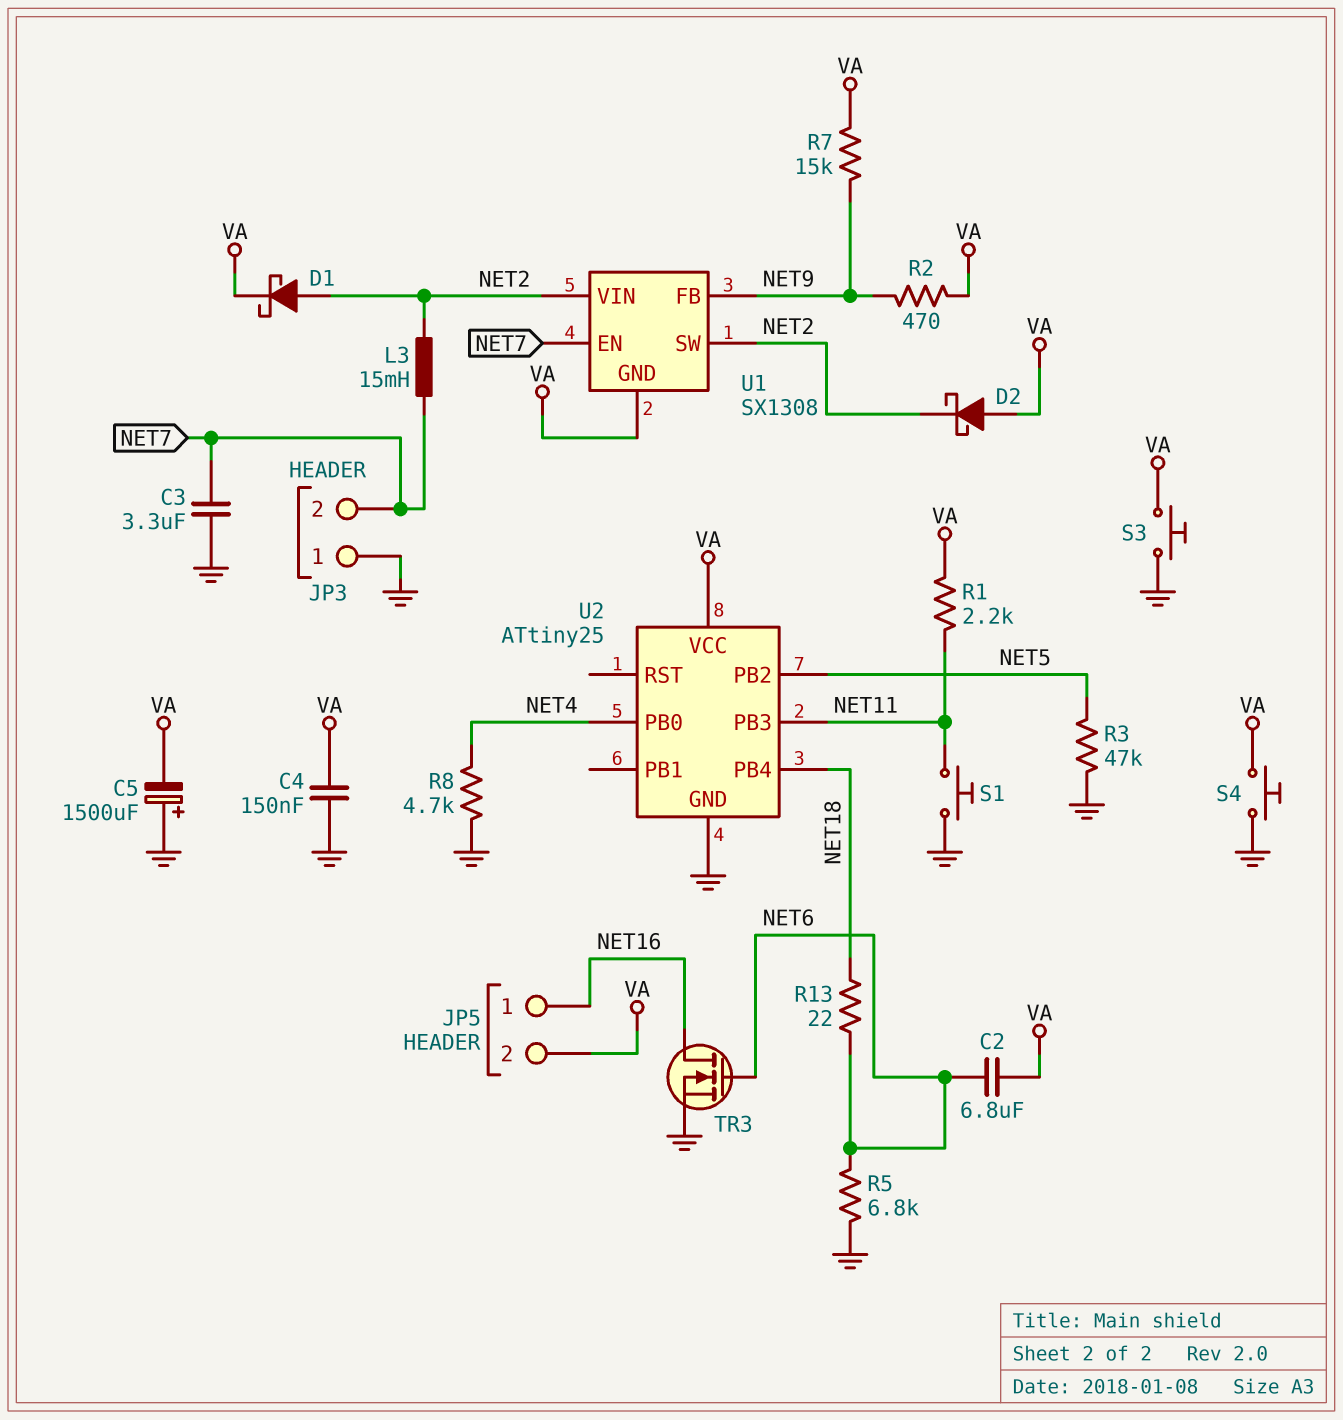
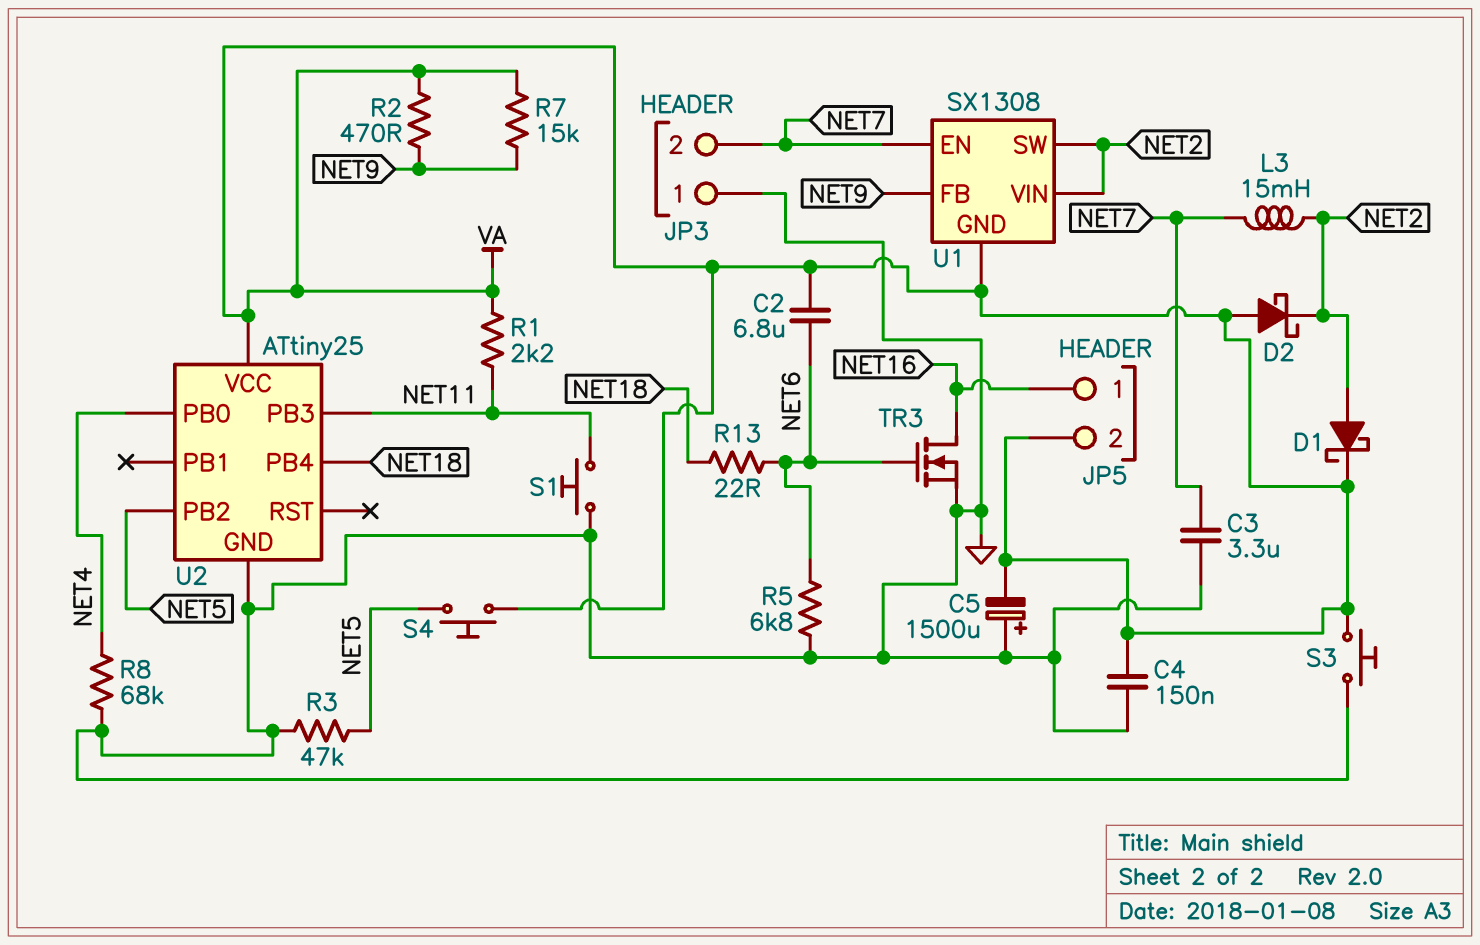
R8: 4.7k (GND, NET4) -> 68k (GND, NET4)
S4: button (GND, VA) -> button (NET5, VA)

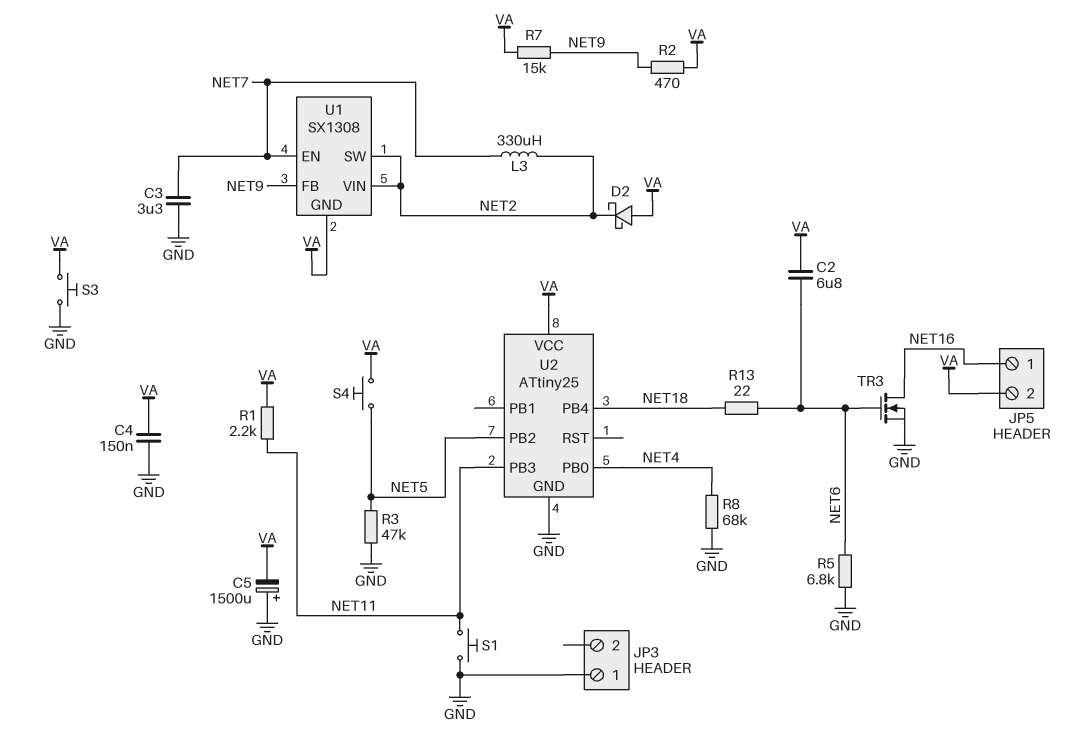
D1: schottky (A NET2, K VA) -> none
JP3 pin 2: NET7 -> none
L3: 15mH (NET2, NET7) -> 330uH (NET2, NET7)

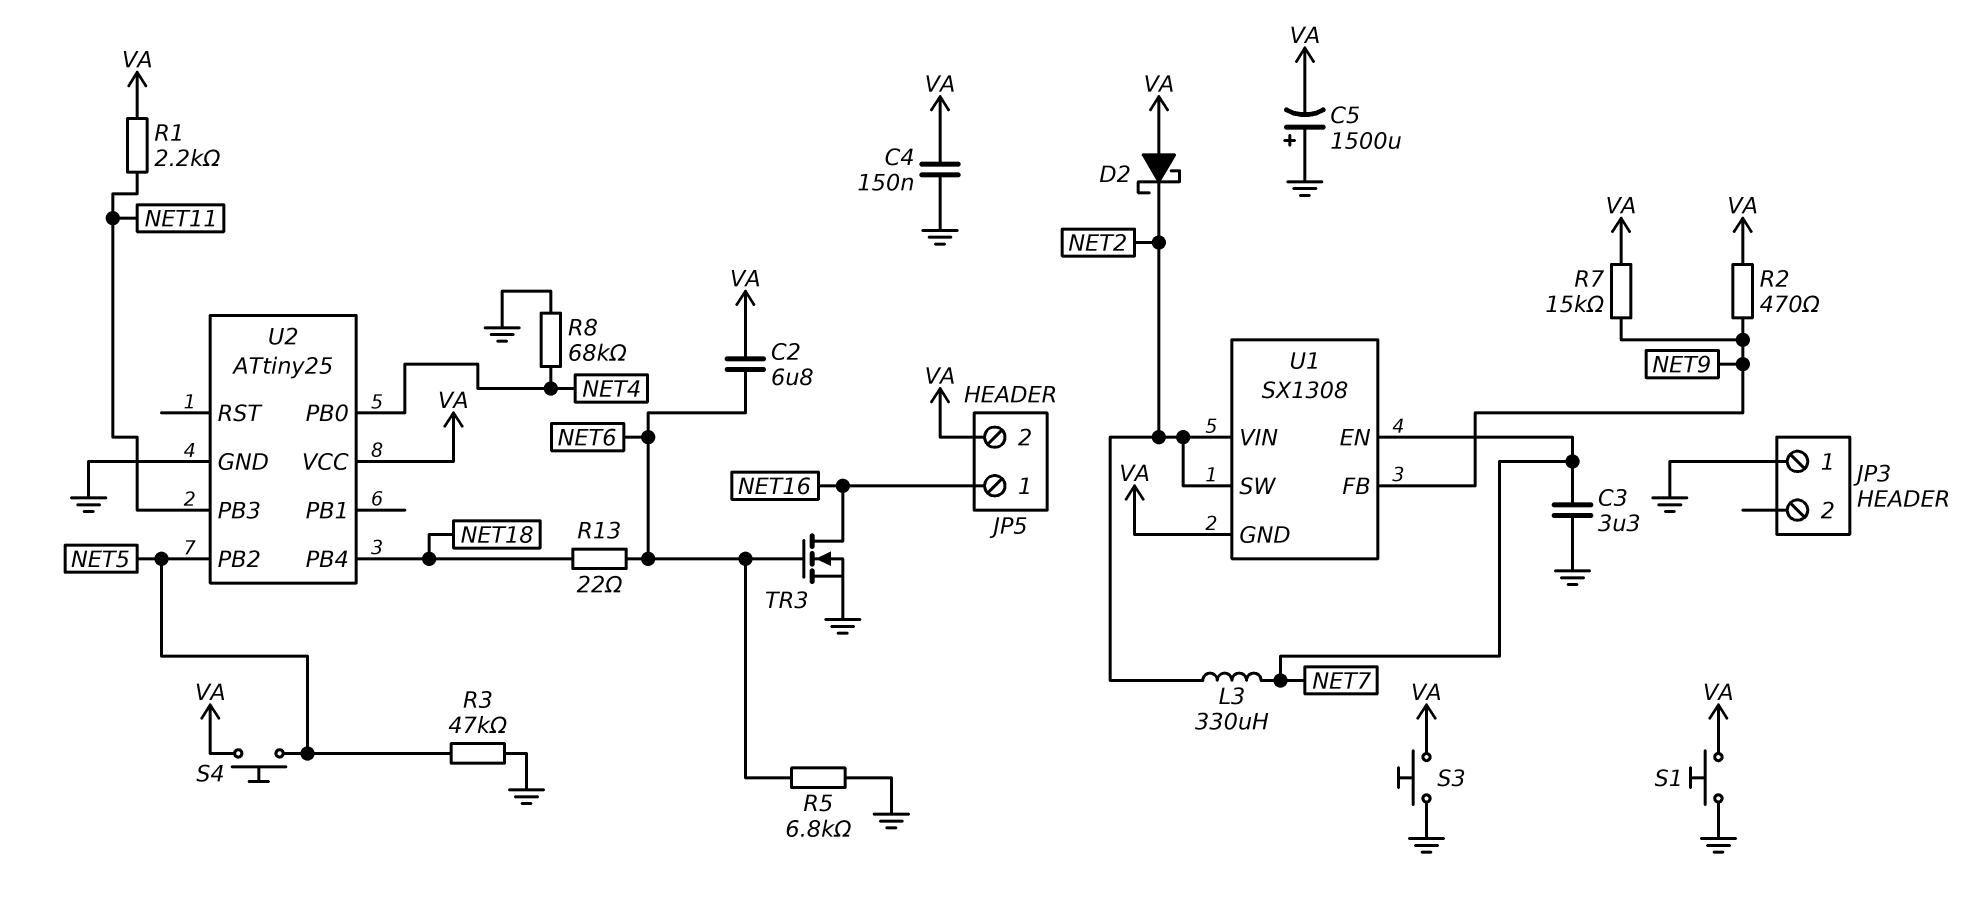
S1: button (GND, NET11) -> button (GND, VA)

